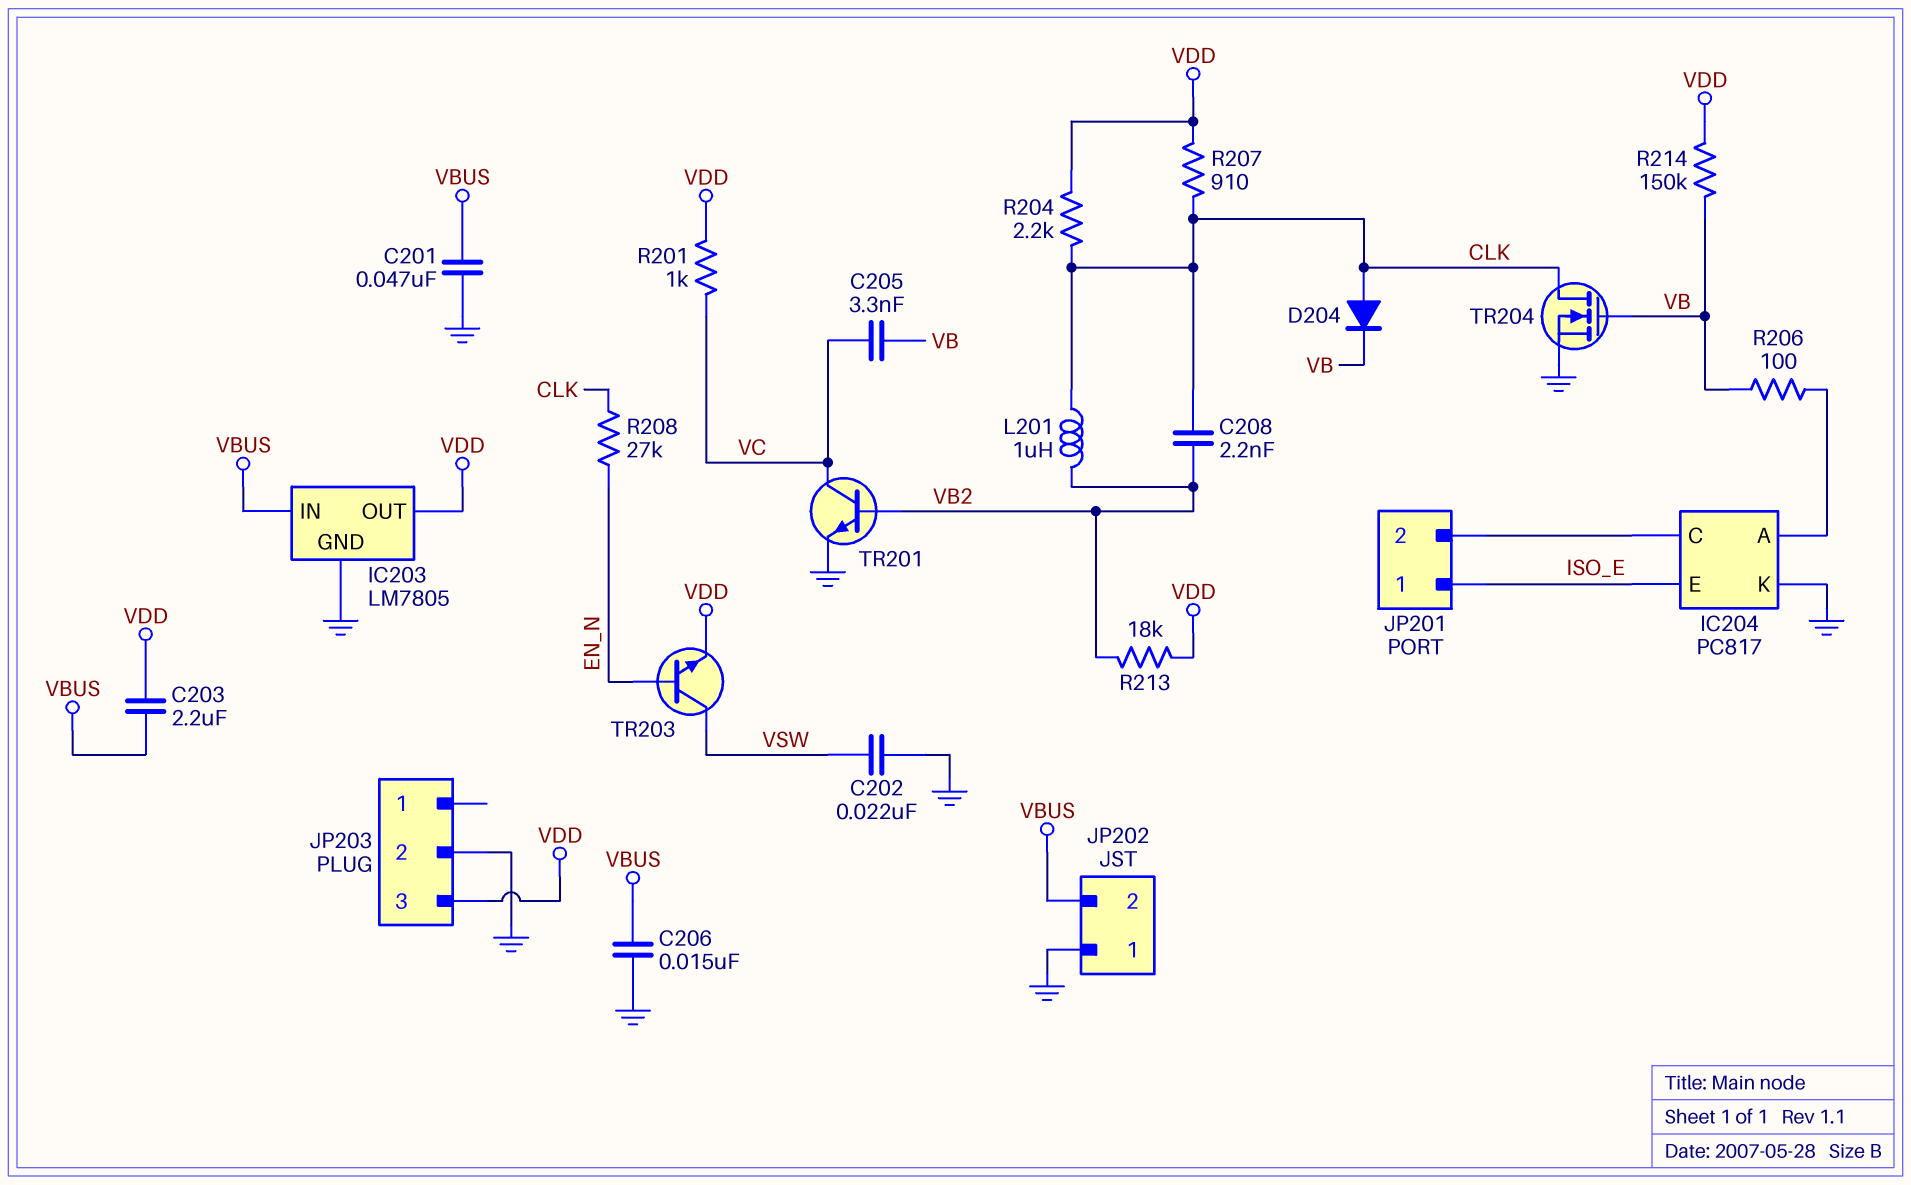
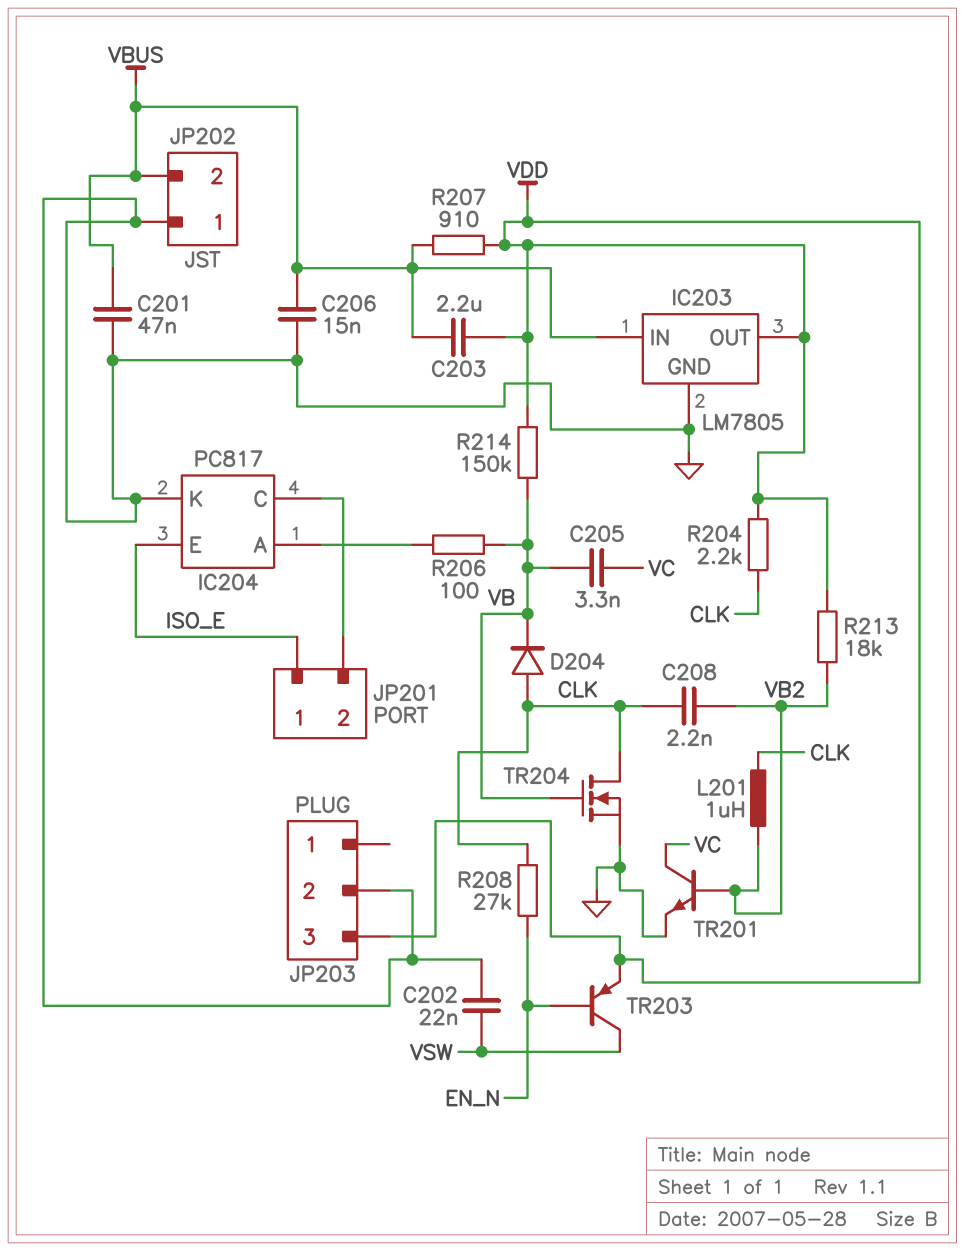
R201: 1k (VC, VDD) -> none
R207: 910 (CLK, VDD) -> 910 (VBUS, VDD)
TR203: NPN (B EN_N, C VSW, E VDD) -> PNP (B EN_N, C VSW, E VDD)

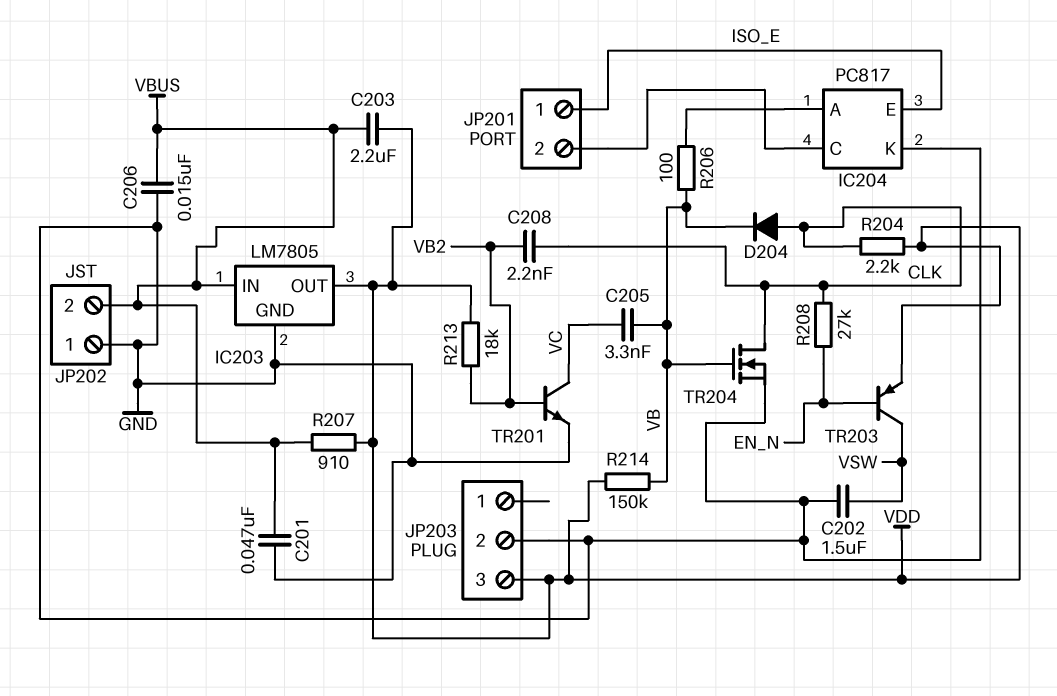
C202: 22nF (GND, VSW) -> 1.5uF (GND, VSW)
L201: 1uH (CLK, VB2) -> none

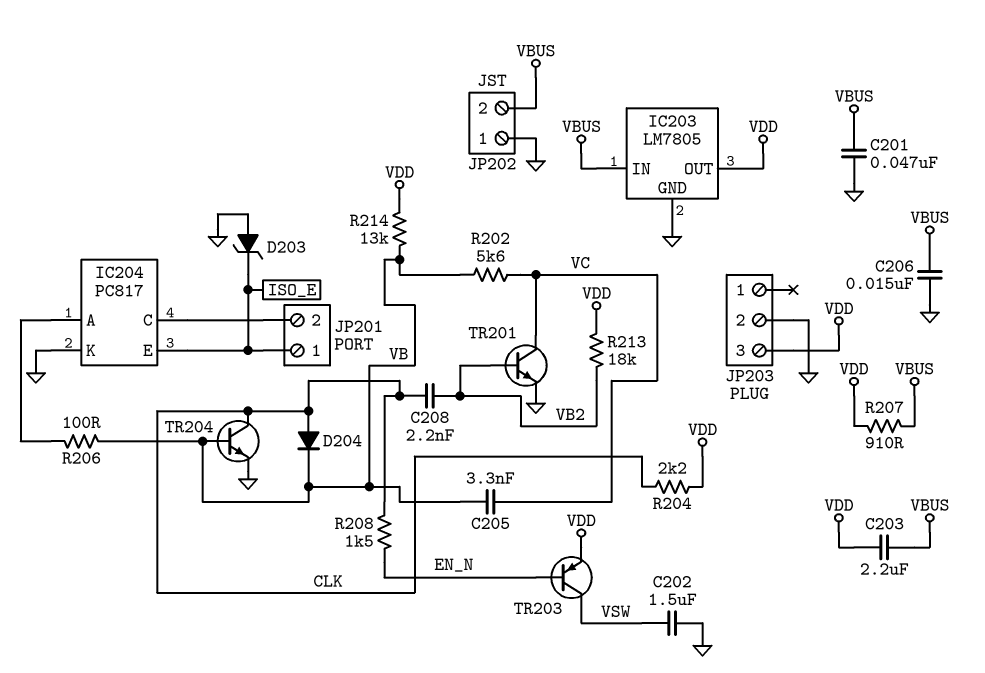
D203: none -> zener (A GND, K ISO_E)
R202: none -> 5.6k (VB, VC)
R208: 27k (CLK, EN_N) -> 1.5k (CLK, EN_N)
R214: 150k (VB, VDD) -> 13k (VB, VDD)
TR204: NMOS (G VB, D CLK, S GND) -> NPN (B VB, C CLK, E GND)

